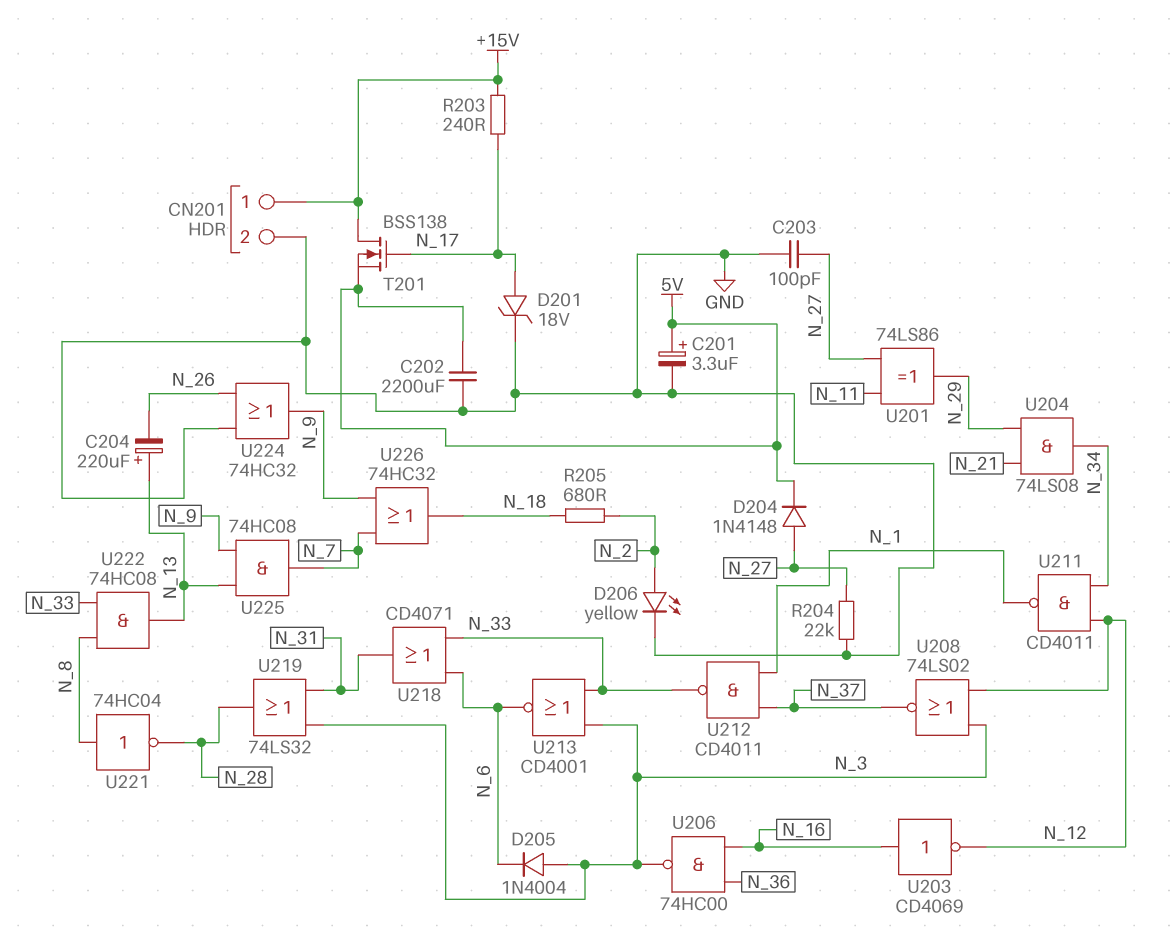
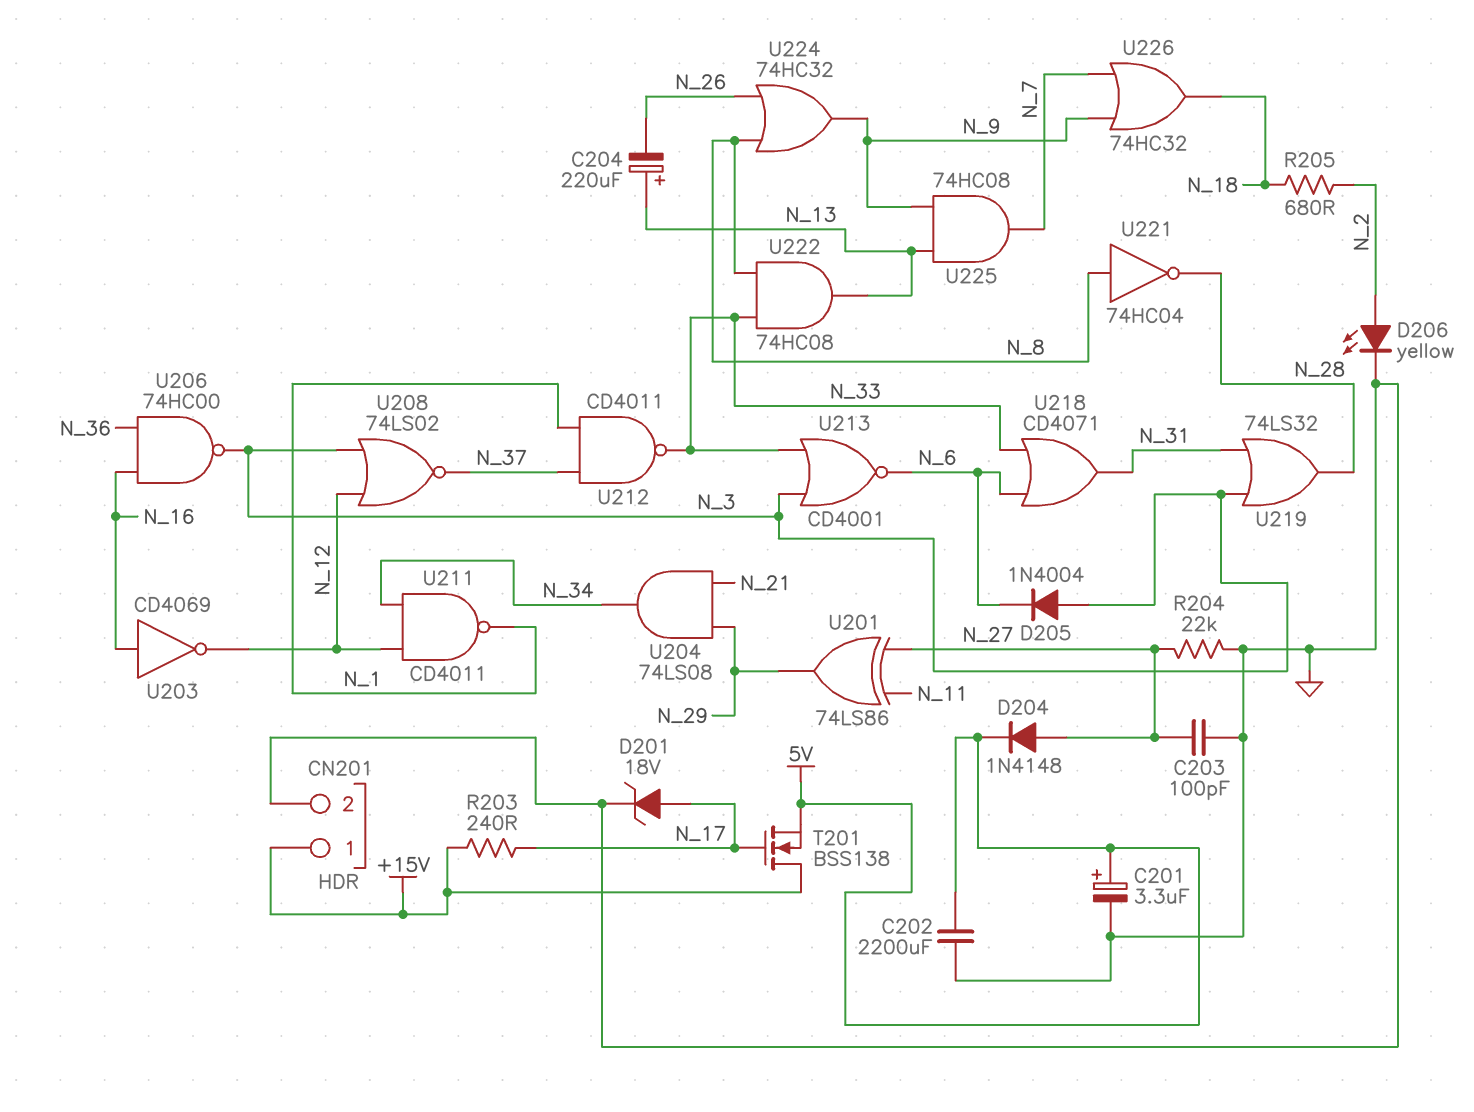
U224: OR 74HC32 (in GND, in N_26, out N_9) -> OR 74HC32 (in N_8, in N_26, out N_9)

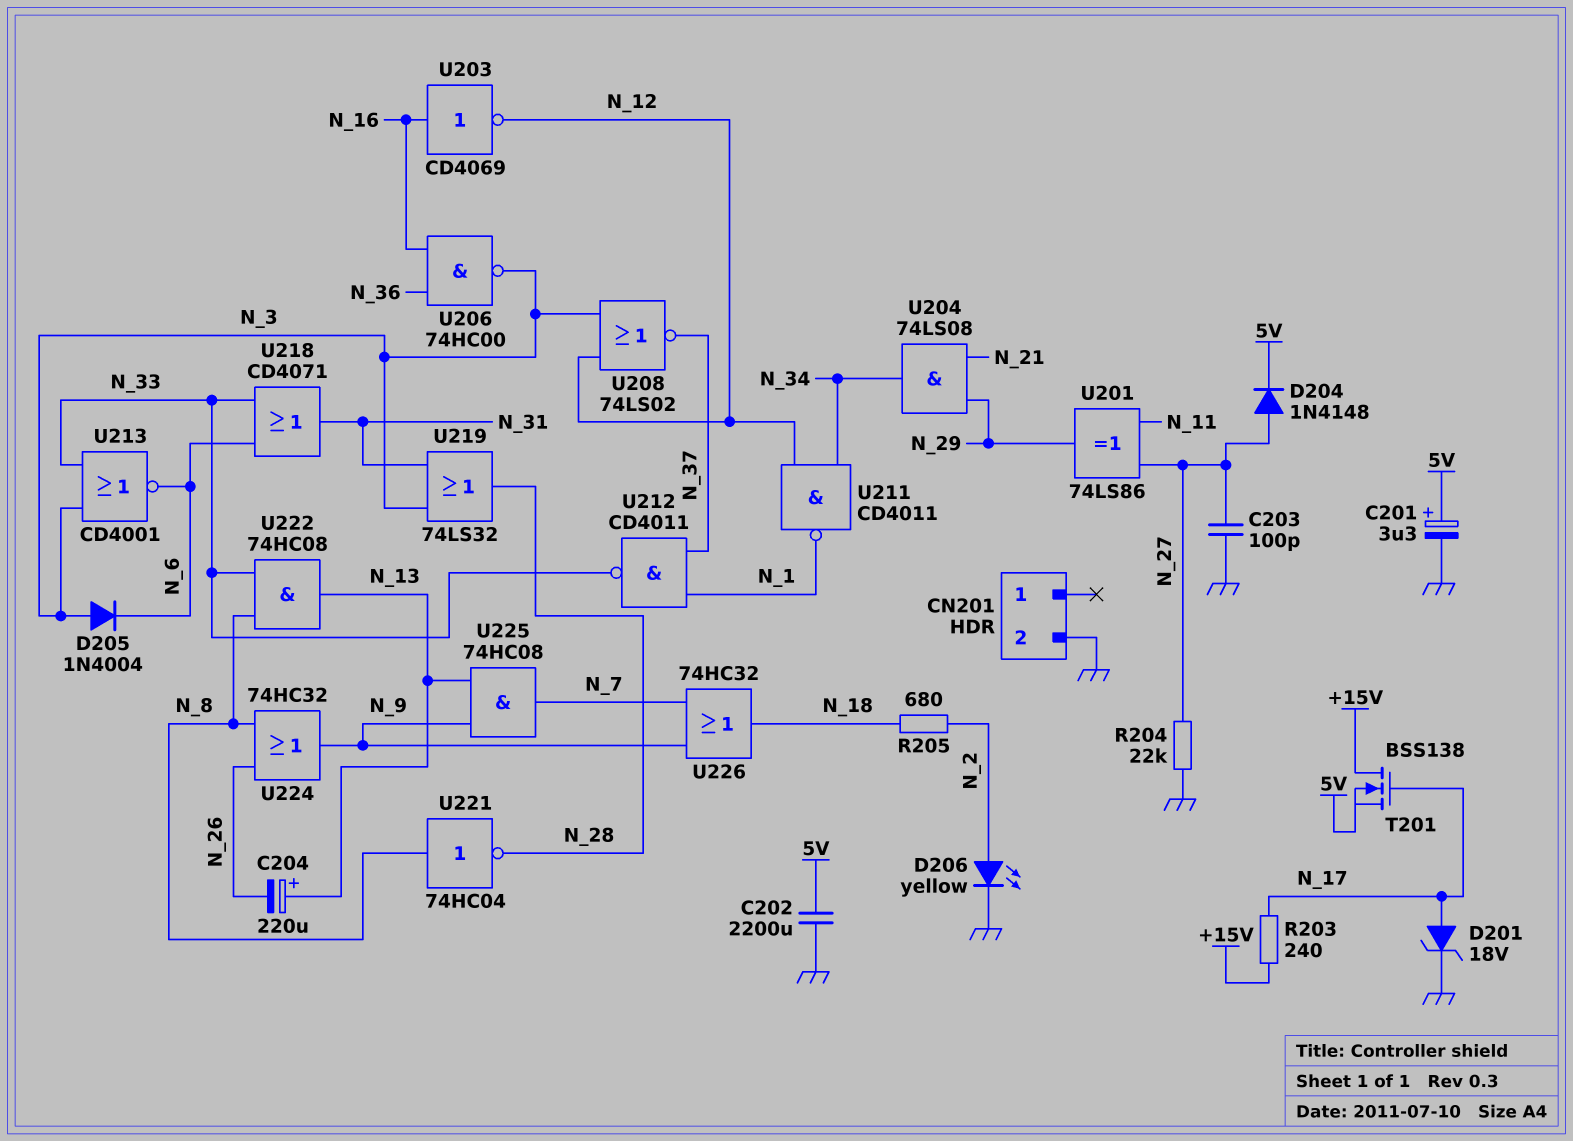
CN201 pin 1: +15V -> none

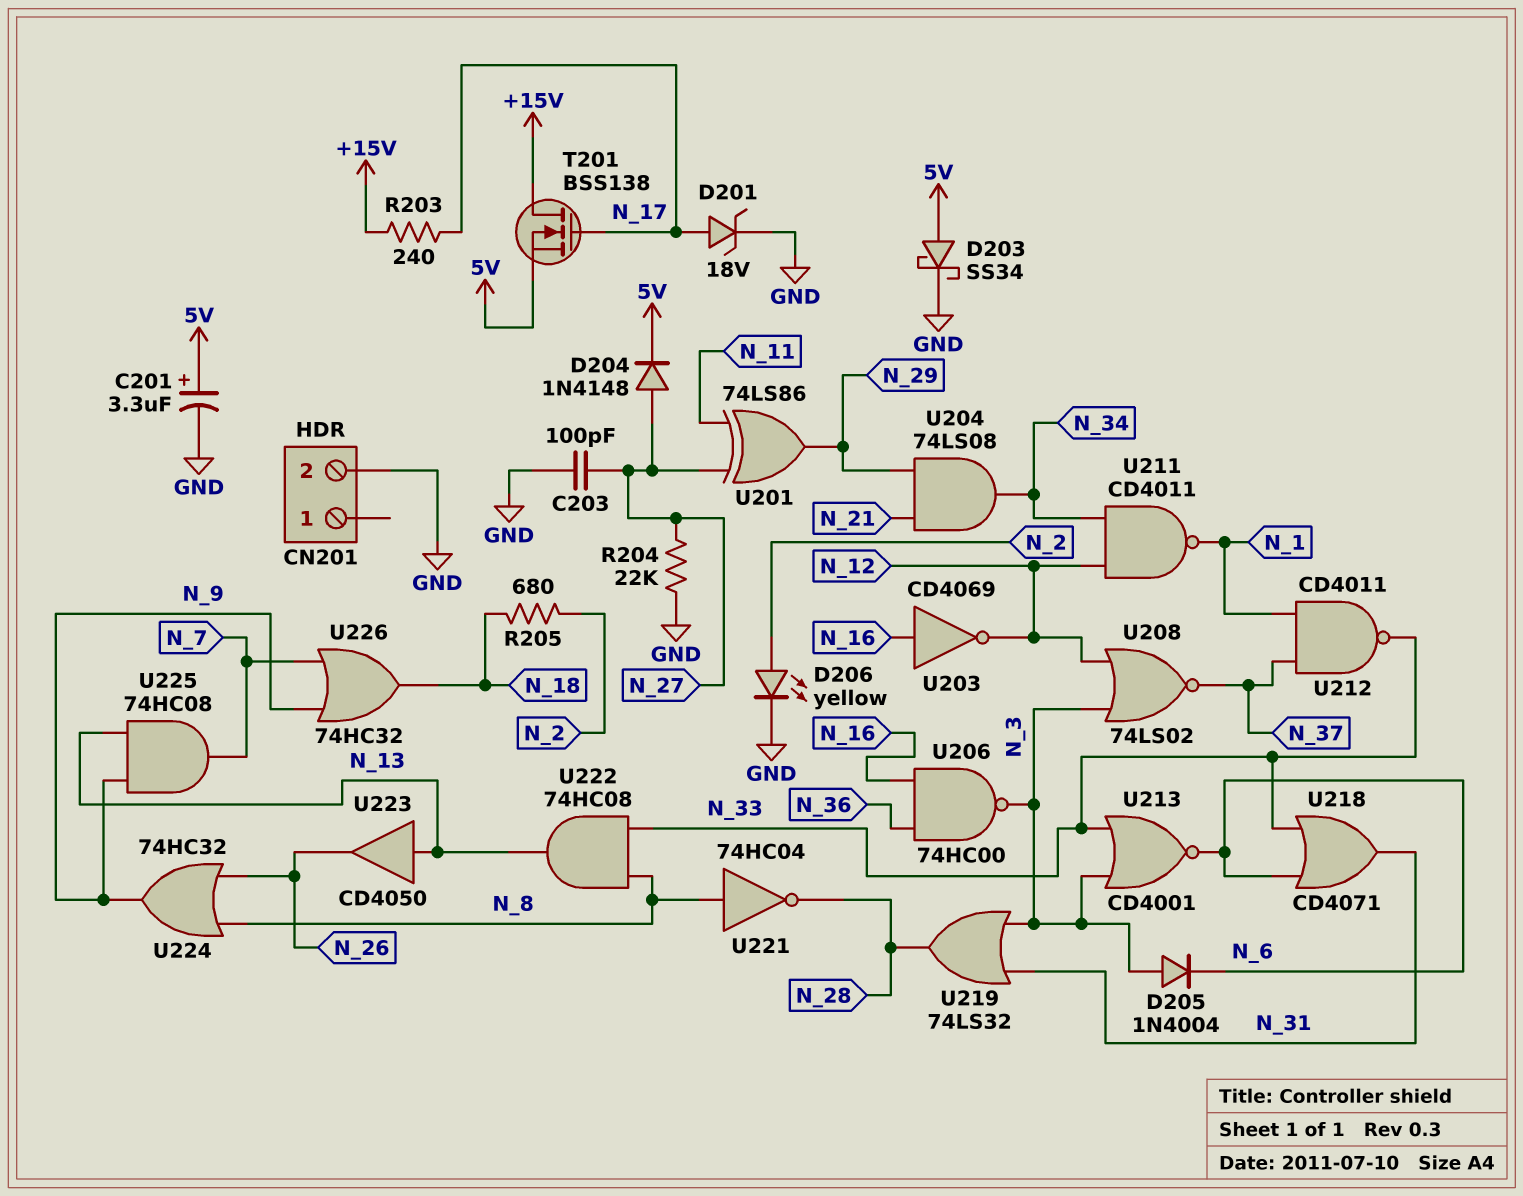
C202: 2200uF (5V, GND) -> none
C204: 220uF (plus N_13, minus N_26) -> none
D203: none -> schottky SS34 (A 5V, K GND)
U223: none -> buffer CD4050 (in N_13, out N_26)

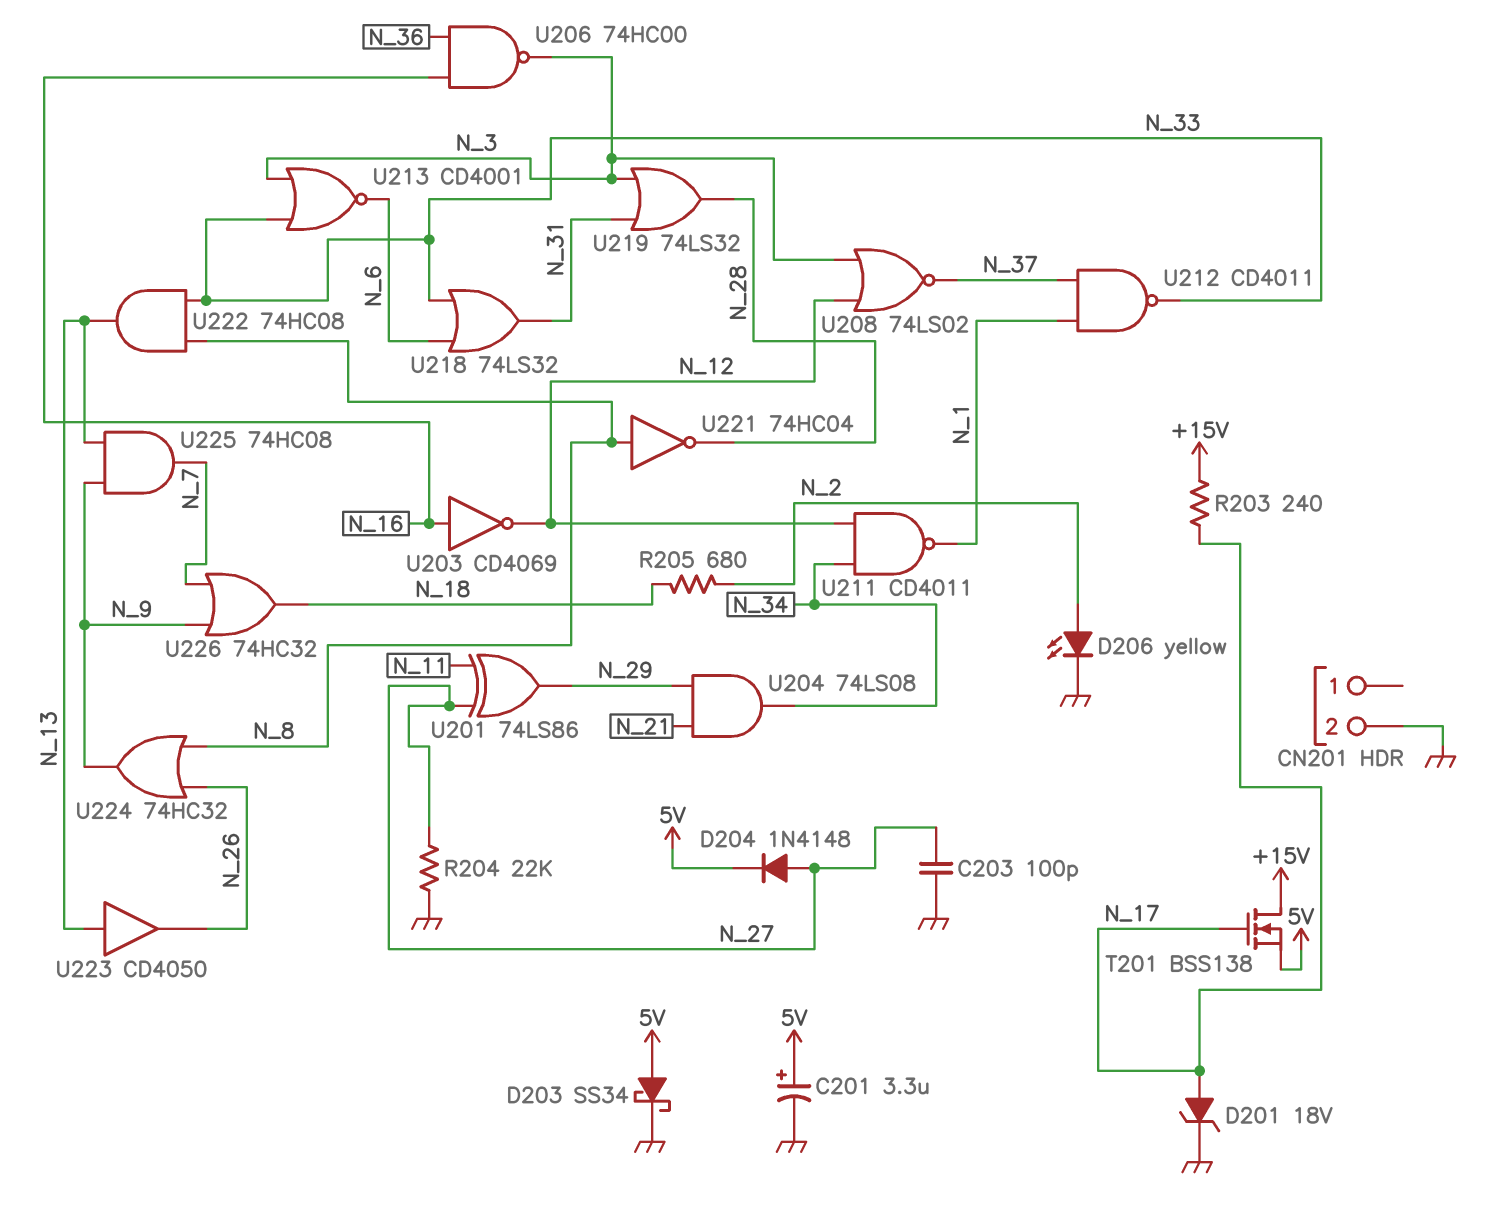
D205: diode 1N4004 (A N_3, K N_6) -> none
U218: OR CD4071 (in N_6, in N_33, out N_31) -> OR 74LS32 (in N_6, in N_33, out N_31)

